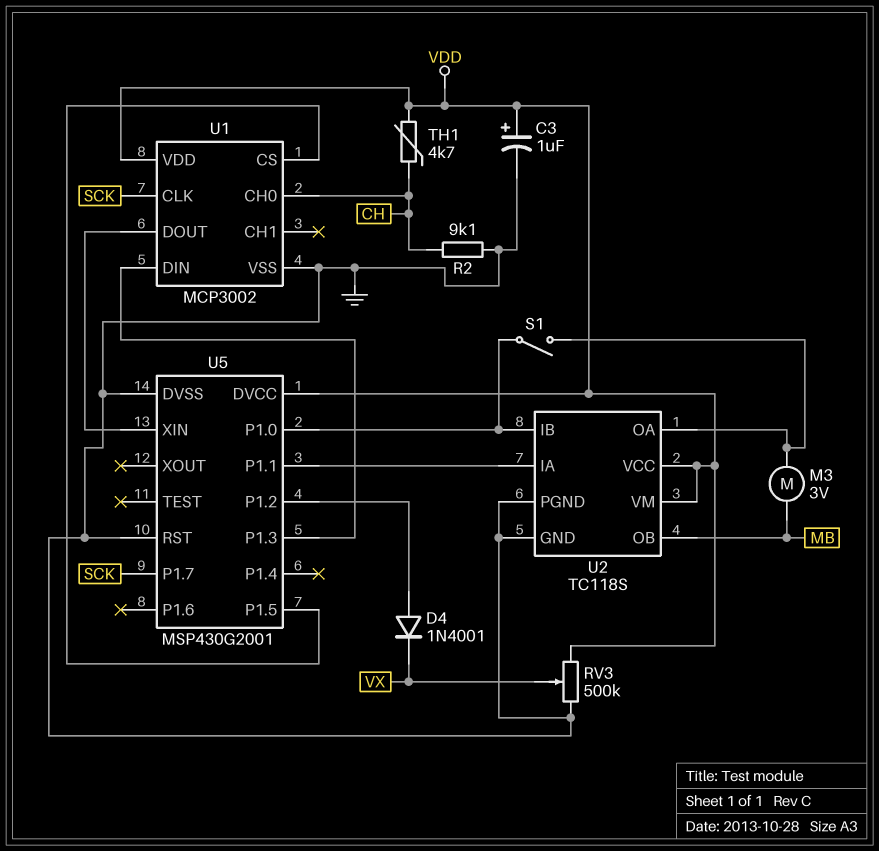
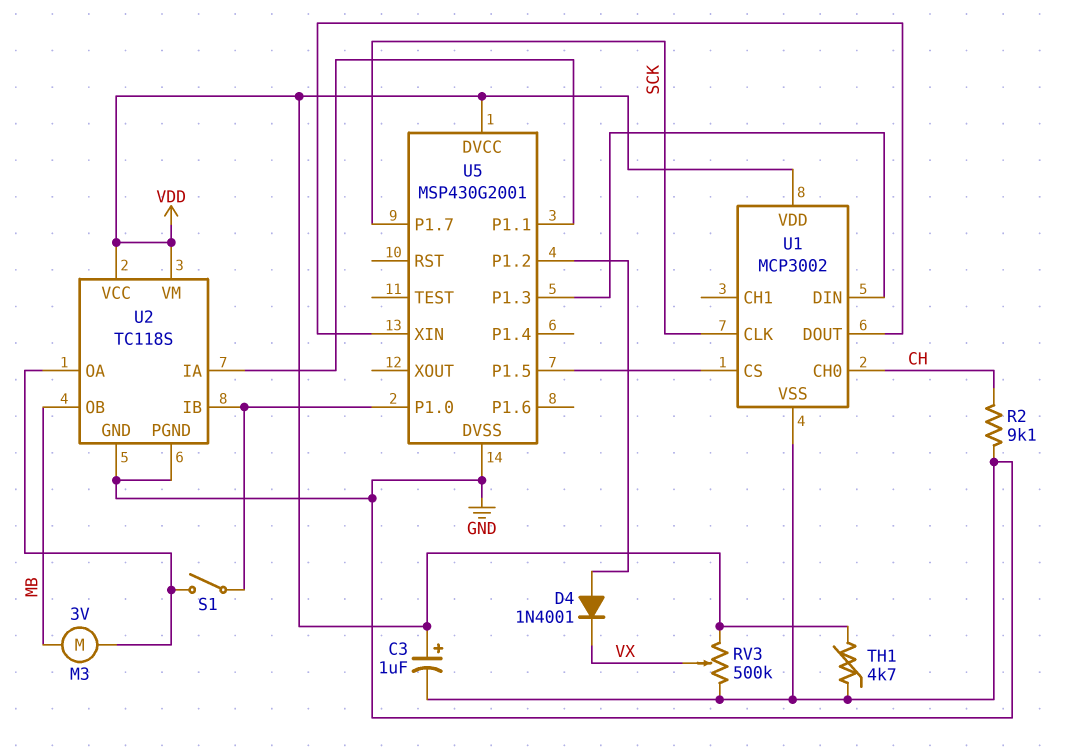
TH1: 4.7k (CH, VDD) -> 4.7k (GND, VDD)
U5 pin RST: GND -> none

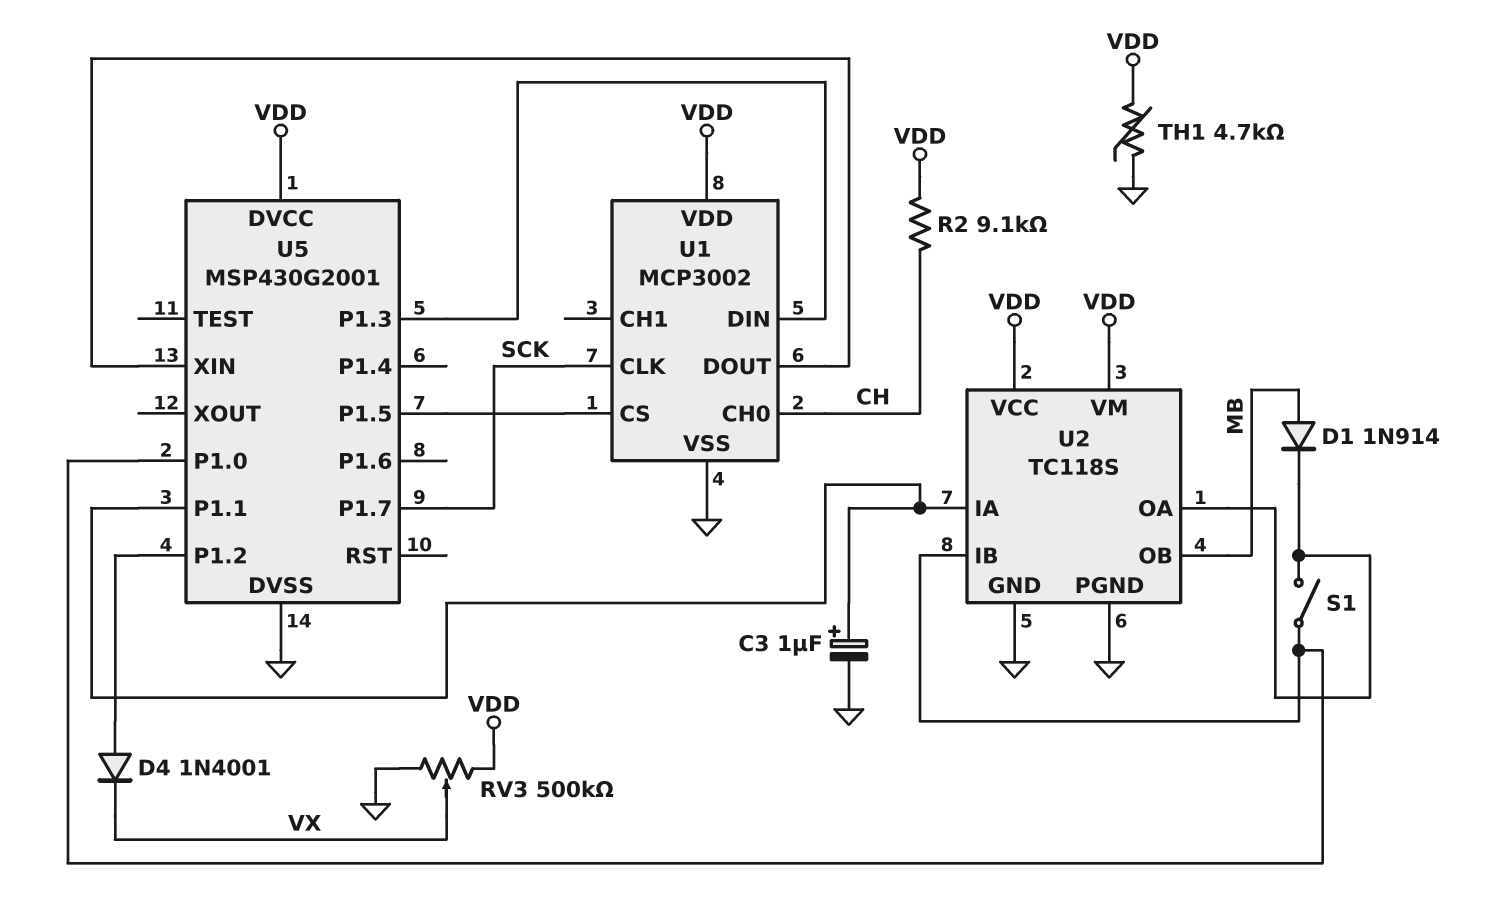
C3: 1uF (plus VDD, minus GND) -> 1uF (plus U2/IA, minus GND)
D1: none -> diode 1N914 (A MB, K U2/OA)
M3: motor 3V (MB, U2/OA) -> none
R2: 9.1k (CH, GND) -> 9.1k (CH, VDD)

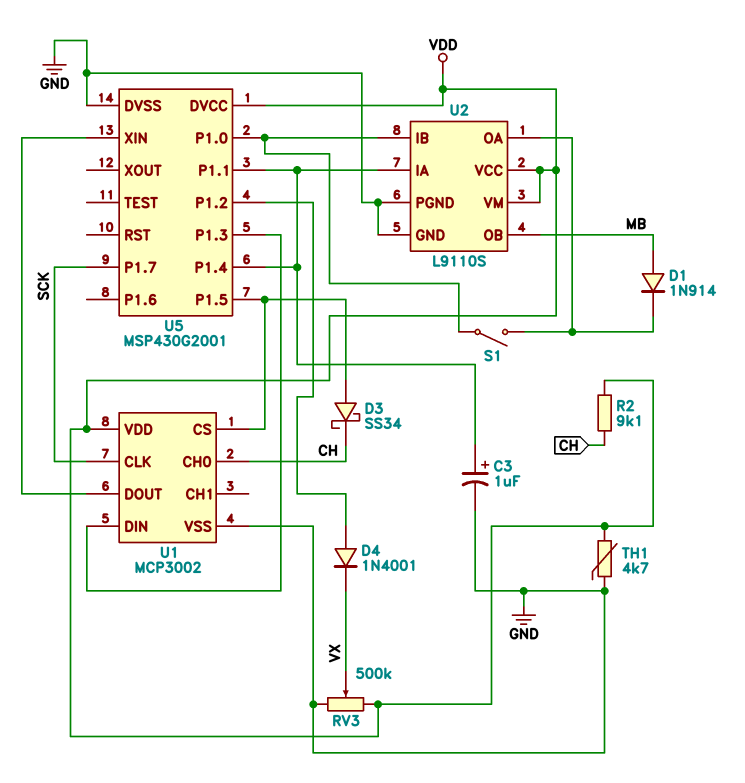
D3: none -> schottky SS34 (A U1/CS, K CH)
U2: TC118S -> L9110S
U5 pin P1.4: none -> U2/IA

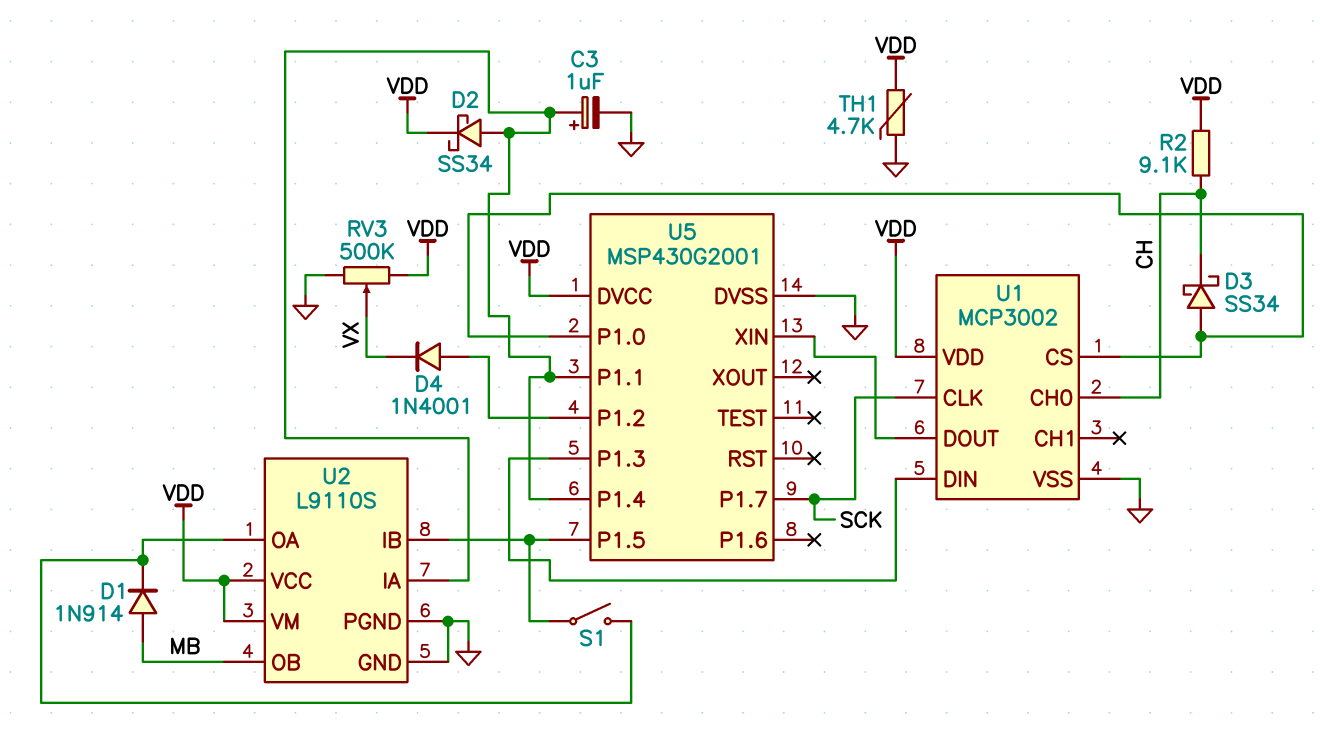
D2: none -> schottky SS34 (A U2/IA, K VDD)
U5 pin P1.0: U2/IB -> U1/CS
U5 pin P1.5: U1/CS -> U2/IB

